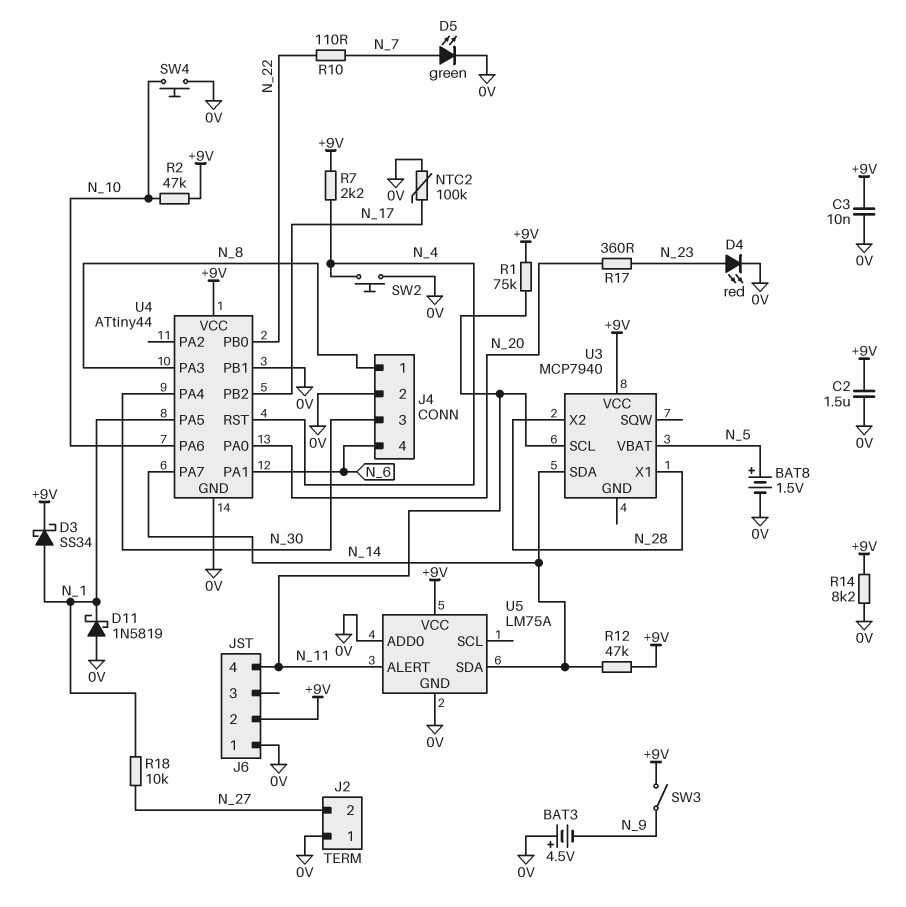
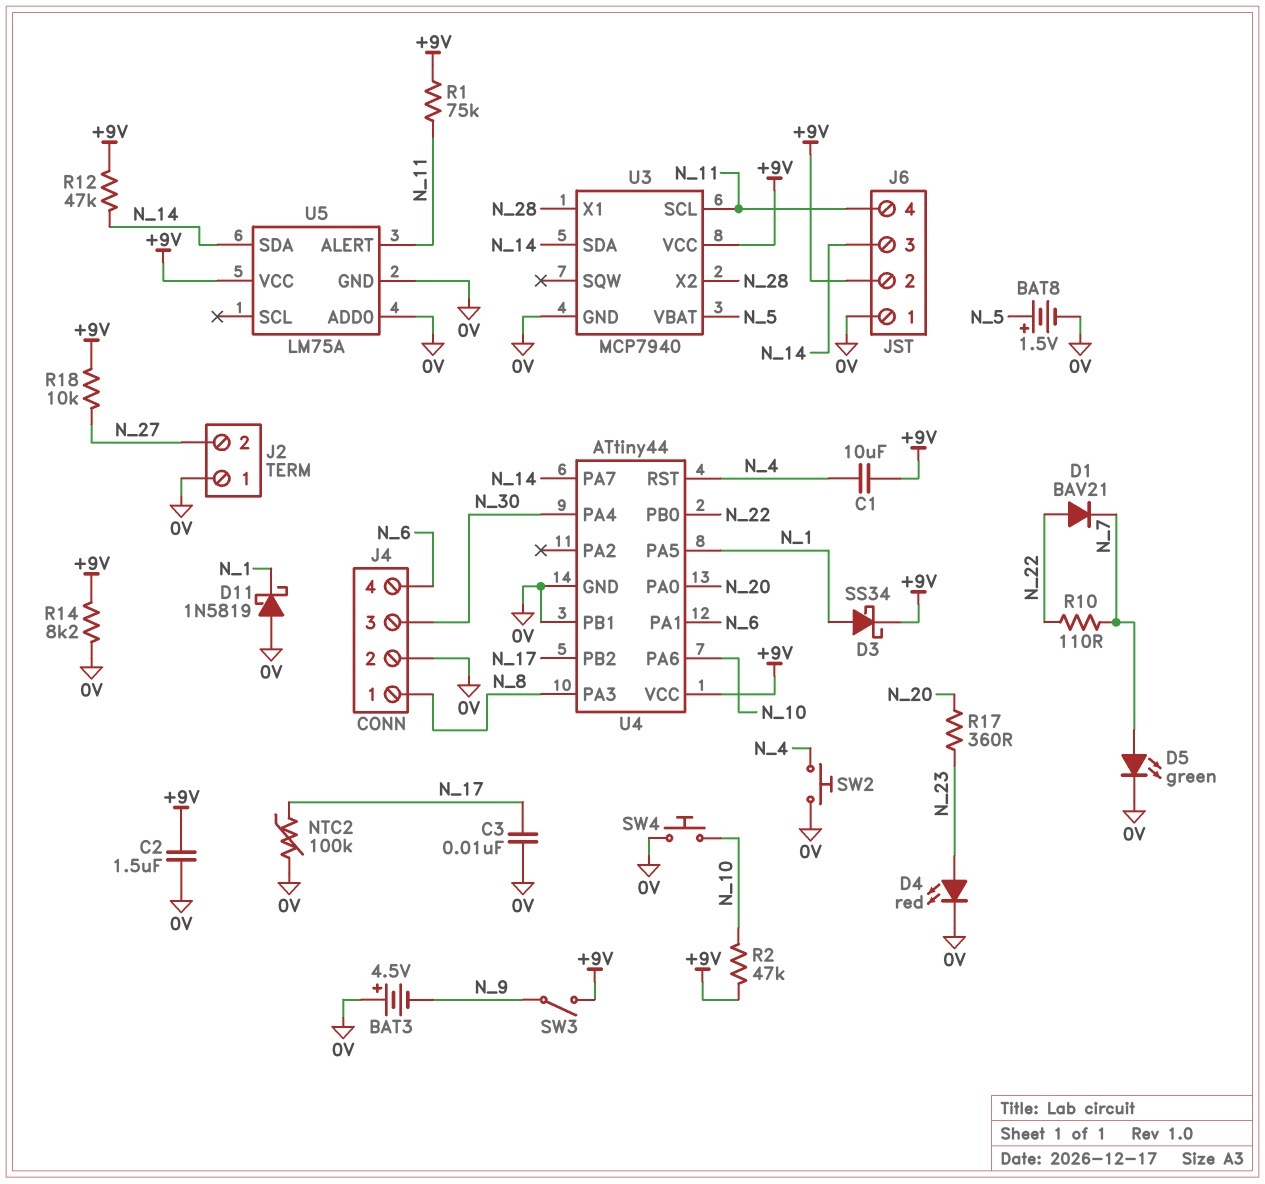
C1: none -> 10uF (+9V, N_4)
C3: 10nF (+9V, 0V) -> 10nF (0V, N_17)
D1: none -> diode BAV21 (A N_22, K N_7)
J6 pin 3: none -> N_14
R7: 2.2k (+9V, N_4) -> none
R18: 10k (N_1, N_27) -> 10k (+9V, N_27)
U3 pin GND: none -> 0V

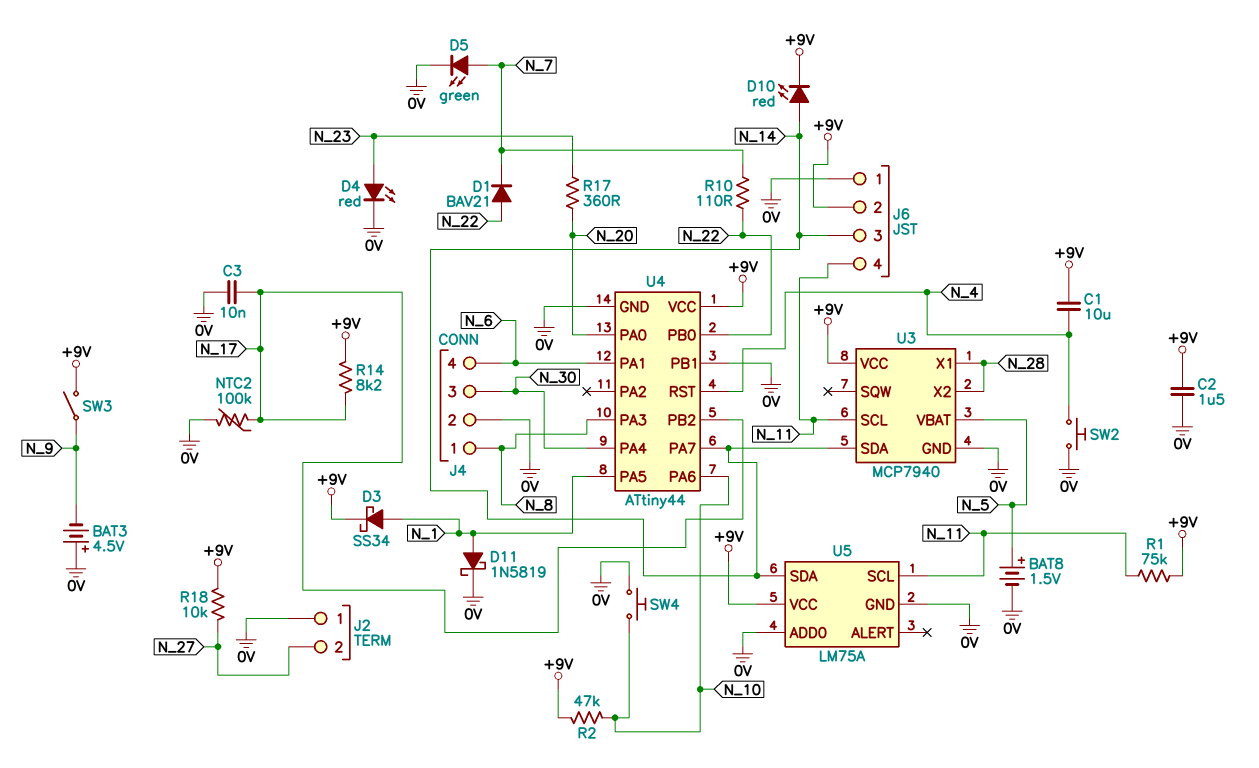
D10: none -> LED red (A N_14, K +9V)
D11: schottky 1N5819 (A 0V, K N_1) -> schottky 1N5819 (A N_1, K 0V)
R12: 47k (+9V, N_14) -> none
R14: 8.2k (+9V, 0V) -> 8.2k (+9V, N_17)
U5 pin ALERT: N_11 -> none
U5 pin SCL: none -> N_11

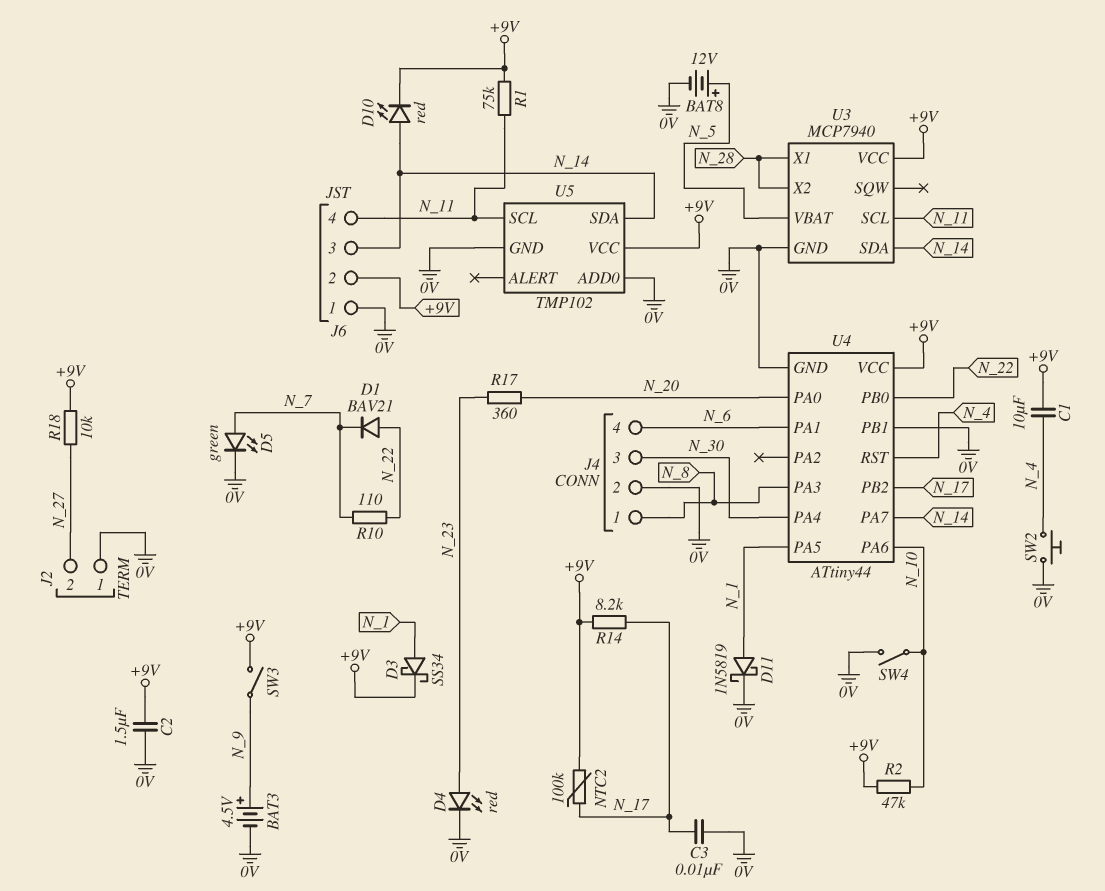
BAT3: 4.5V (plus 0V, minus N_9) -> 4.5V (plus N_9, minus 0V)
BAT8: 1.5V (plus N_5, minus 0V) -> 12V (plus N_5, minus 0V)
NTC2: 100k (0V, N_17) -> 100k (+9V, N_17)
SW4: button (0V, N_10) -> switch (0V, N_10)
U5: LM75A -> TMP102

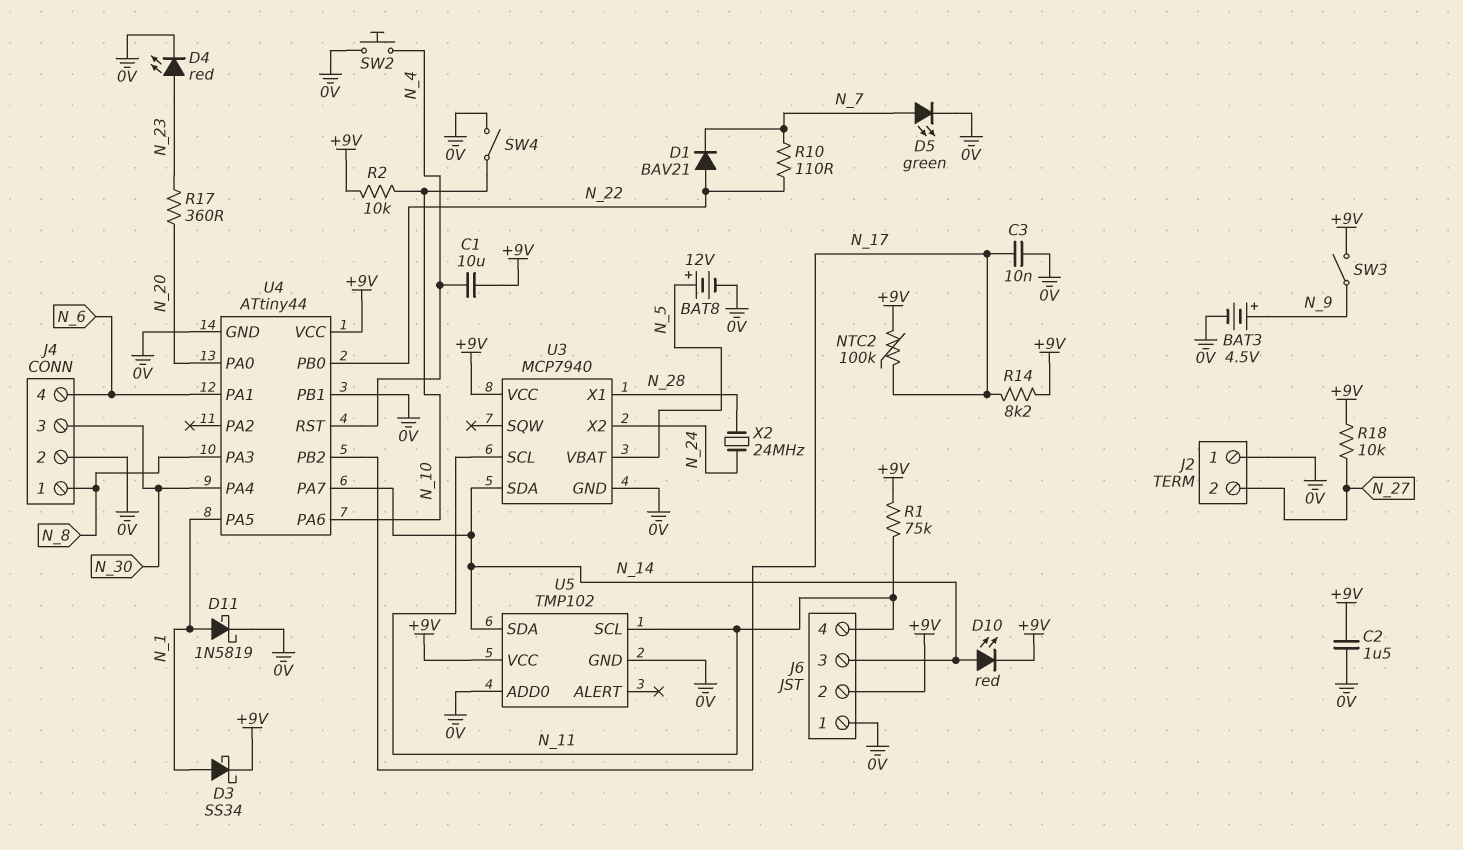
R2: 47k (+9V, N_10) -> 10k (+9V, N_10)
U3 pin X2: N_28 -> N_24
X2: none -> 24MHz (N_24, N_28)

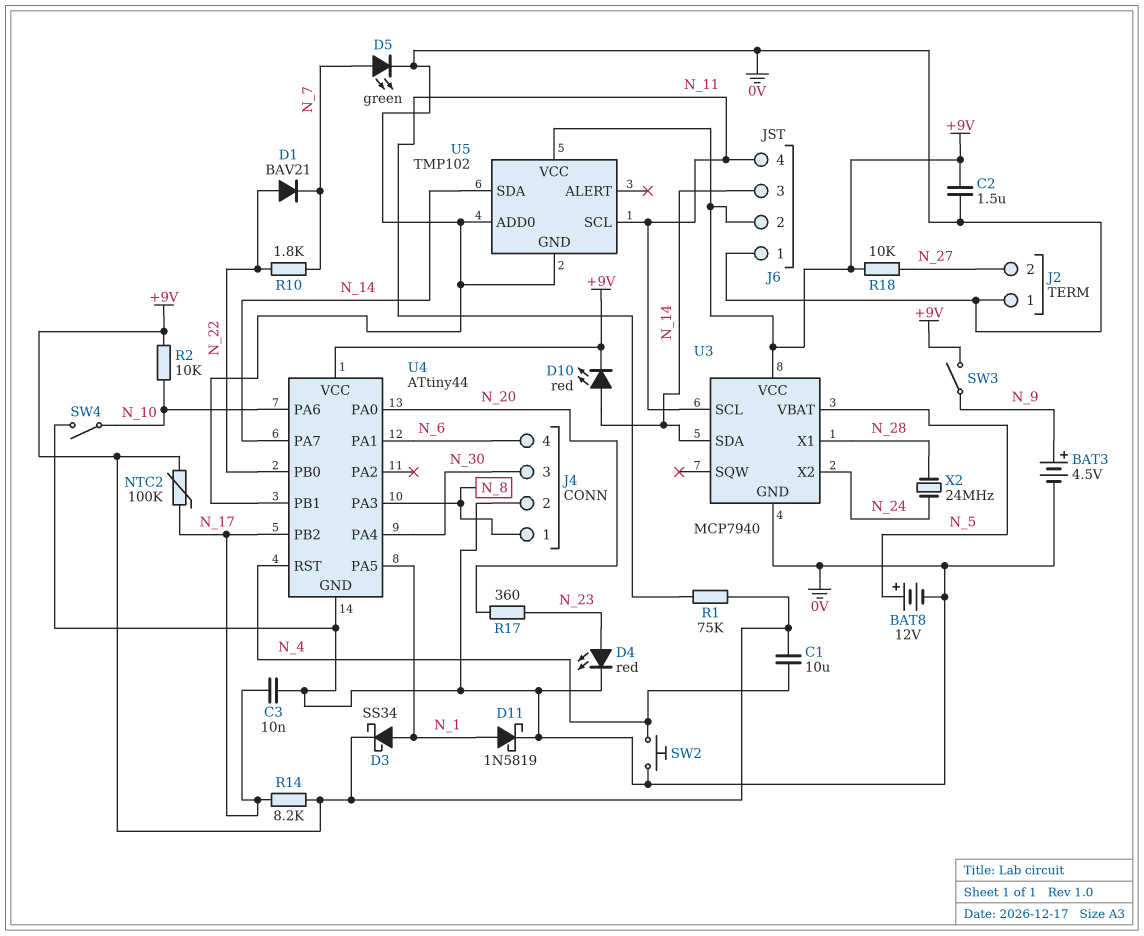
R10: 110 (N_7, N_22) -> 1.8k (N_7, N_22)

